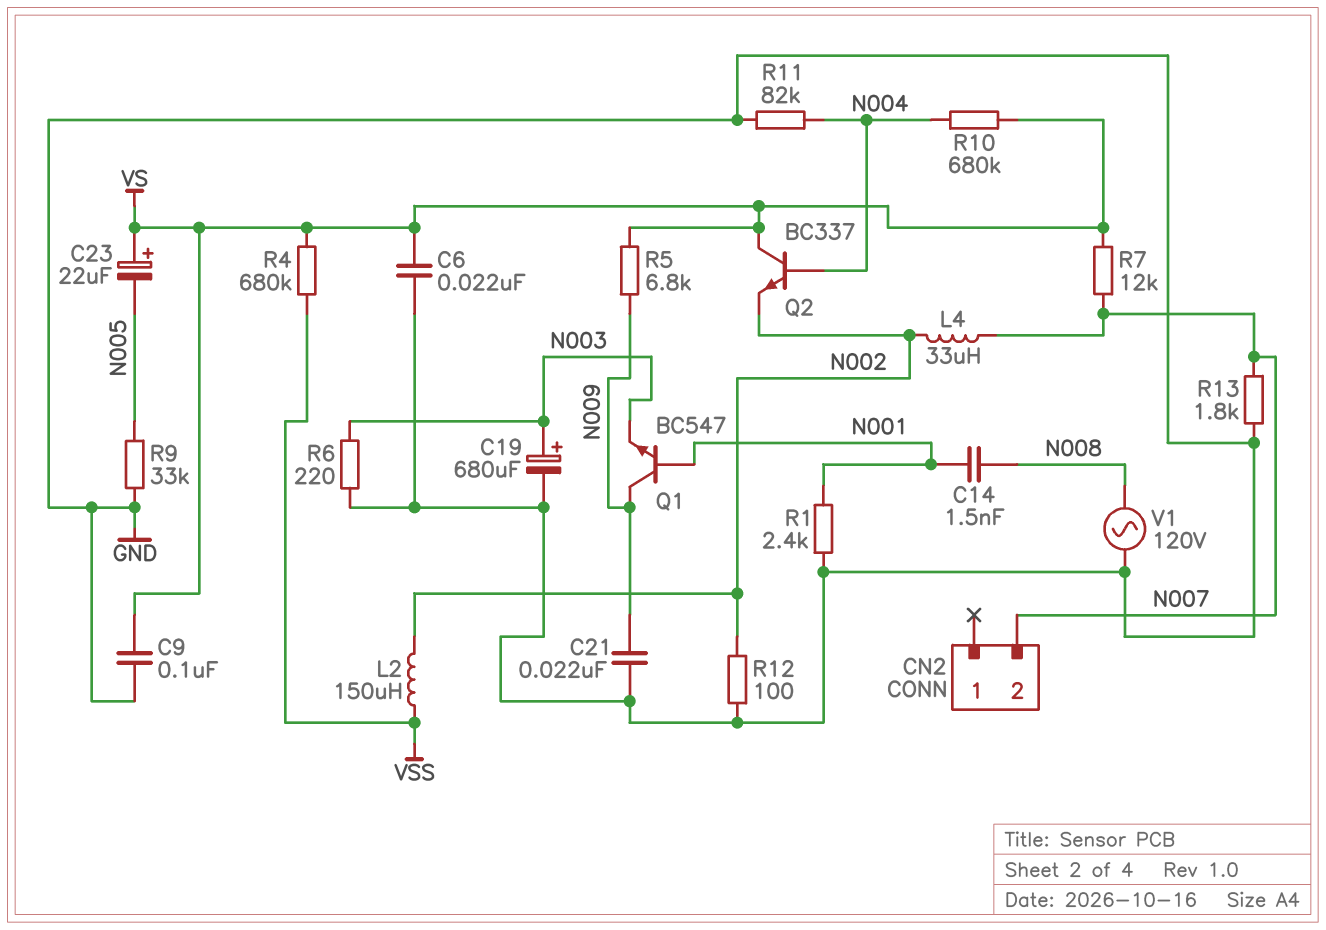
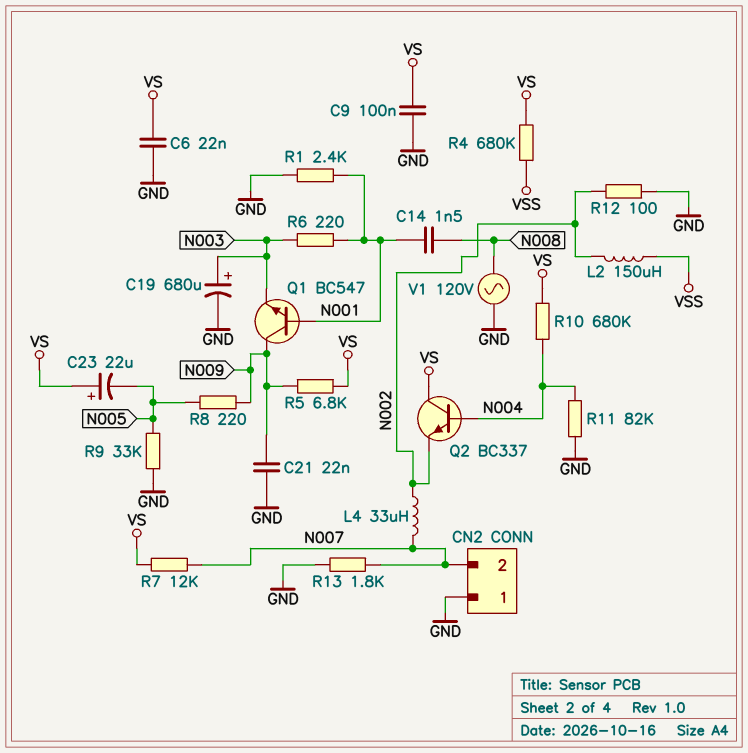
CN2 pin 1: none -> GND
R6: 220 (GND, N003) -> 220 (N001, N003)
R8: none -> 220 (N005, N009)

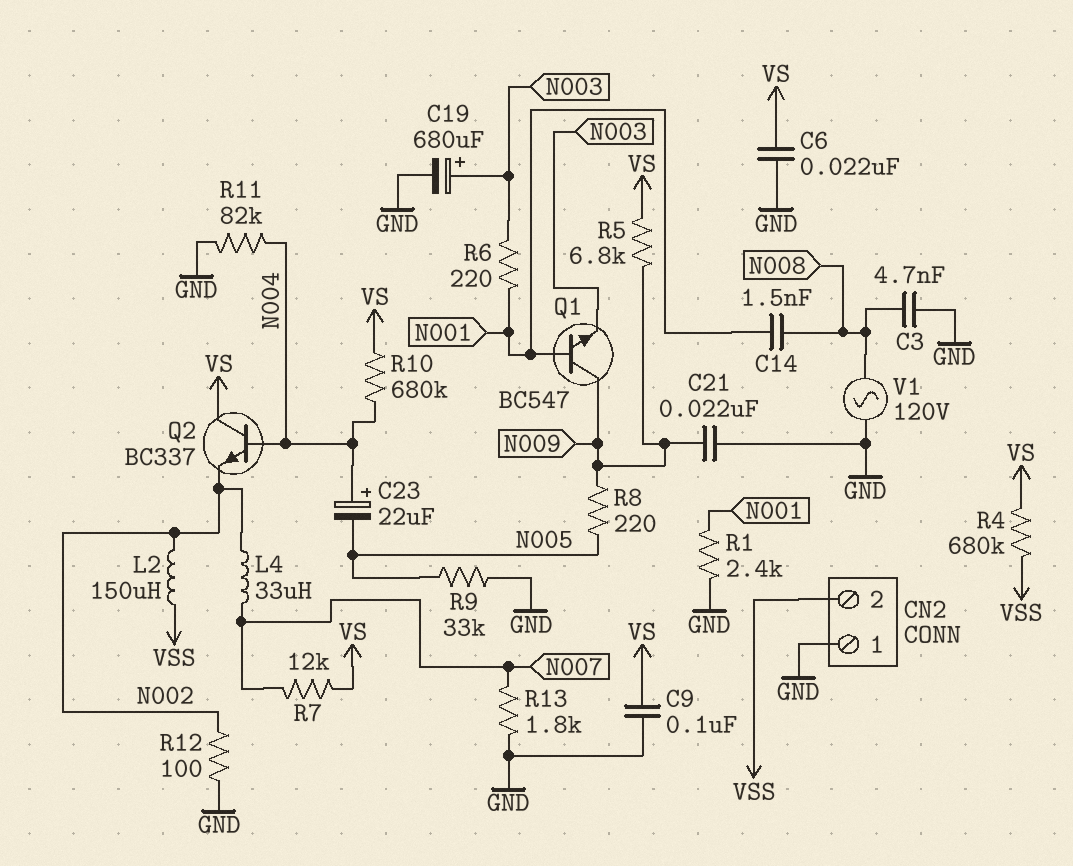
C3: none -> 4.7nF (GND, N008)
C23: 22uF (plus VS, minus N005) -> 22uF (plus N004, minus N005)
CN2 pin 2: N007 -> VSS

